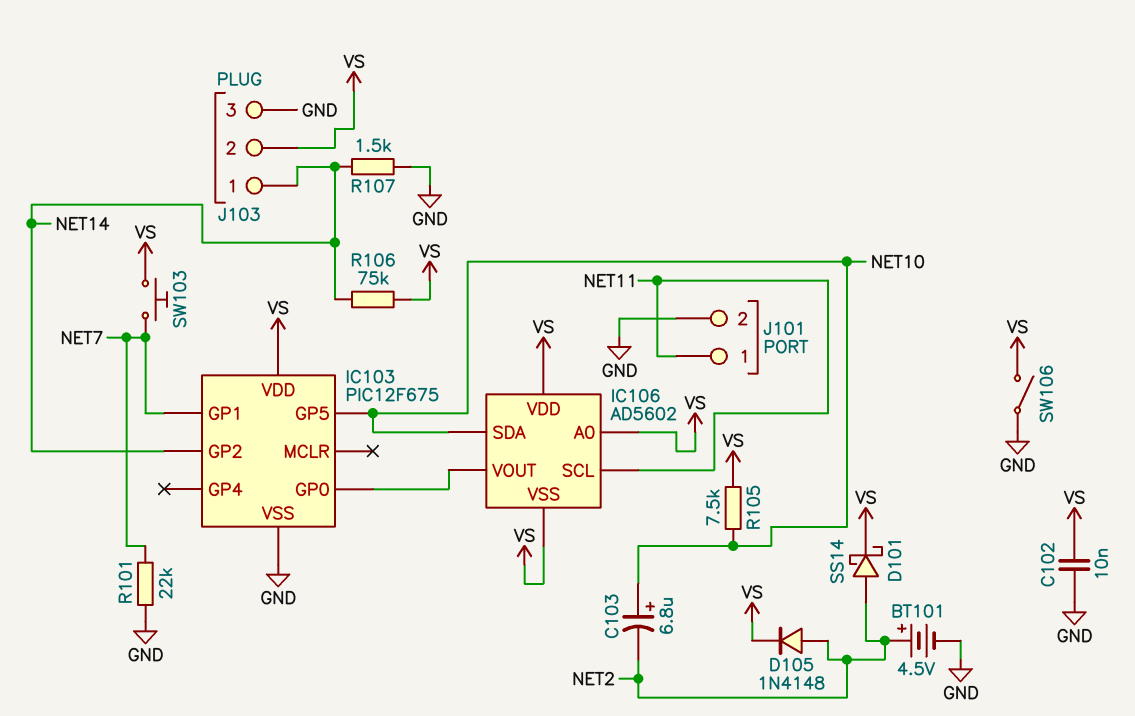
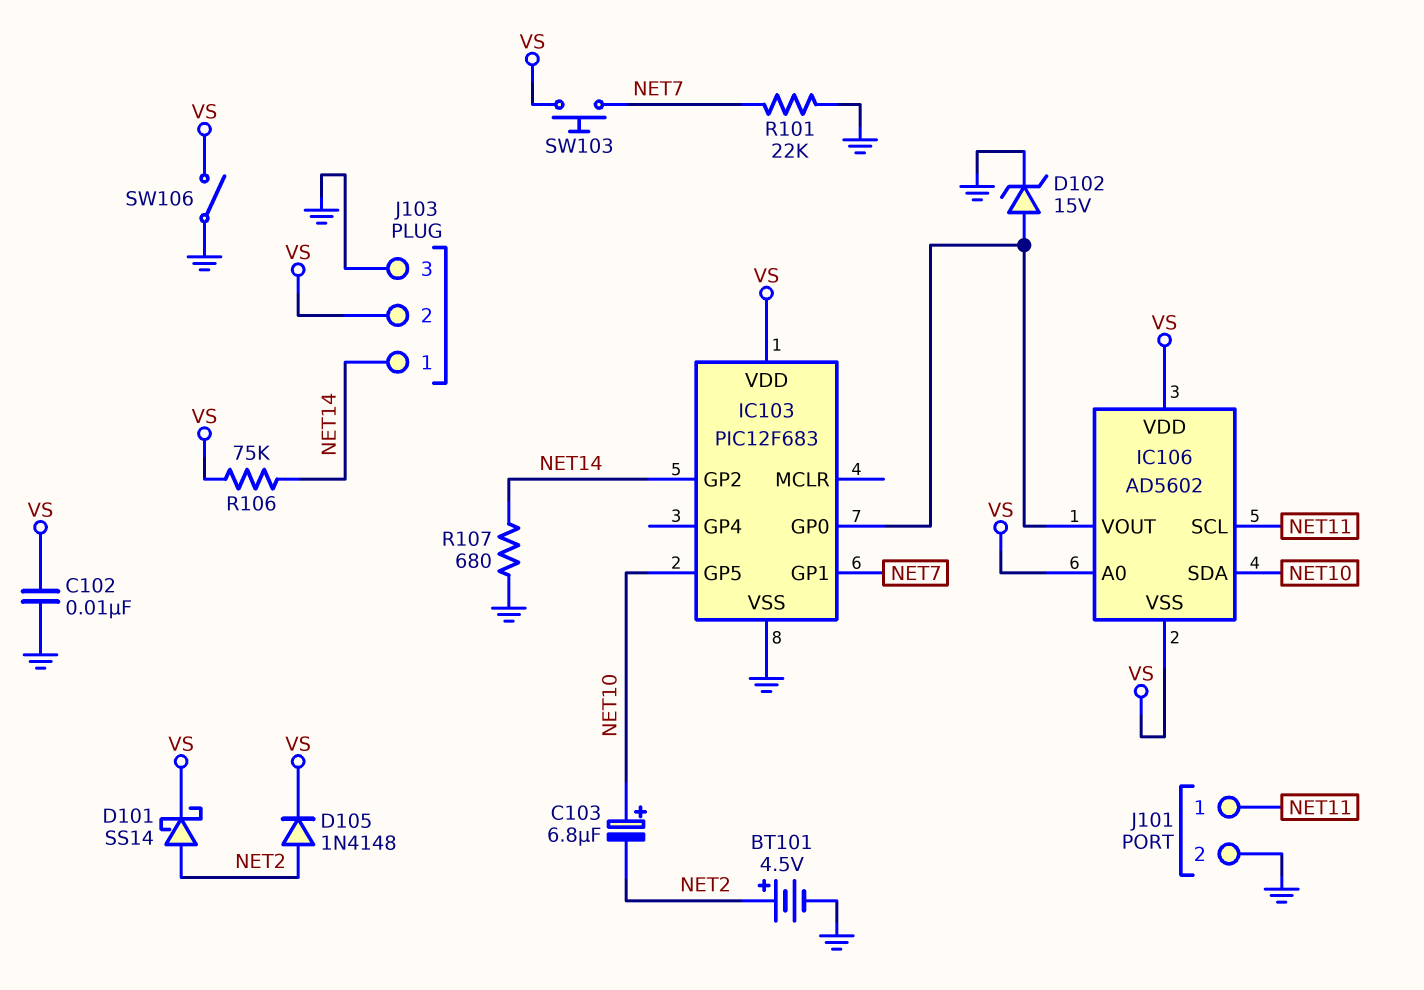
D102: none -> zener 15V (A IC103/GP0, K GND)
IC103: PIC12F675 -> PIC12F683
R105: 7.5k (NET10, VS) -> none
R107: 1.5k (GND, NET14) -> 680 (GND, NET14)

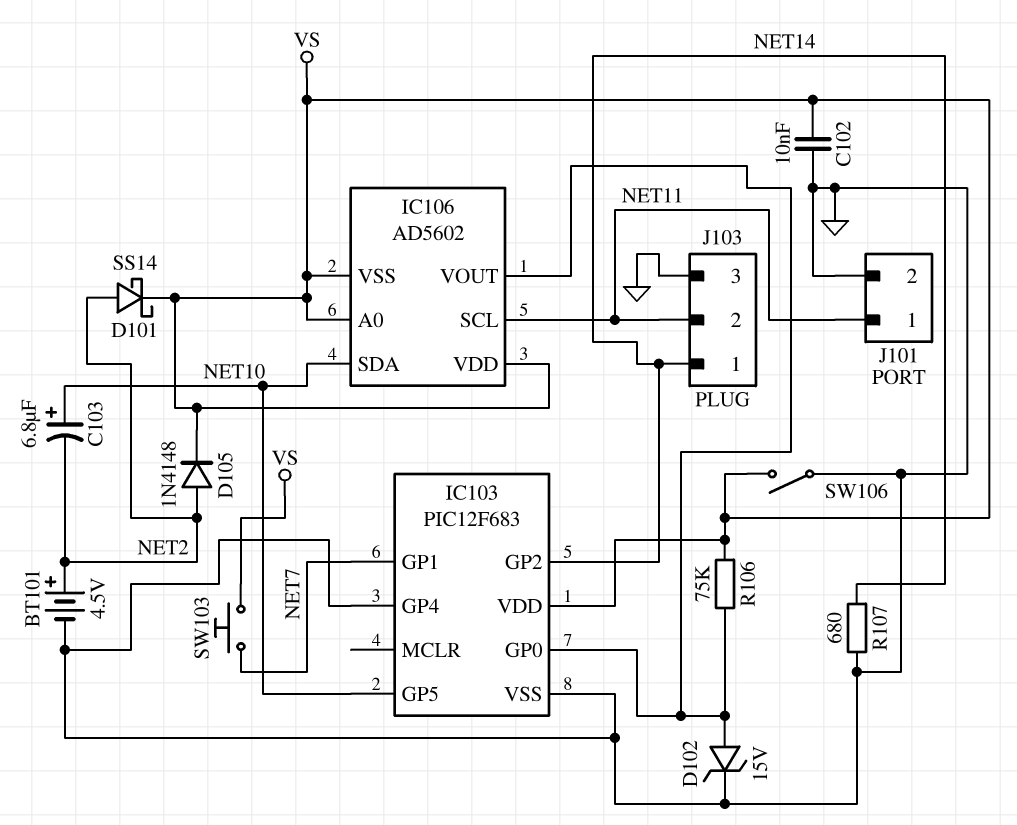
IC103 pin GP4: none -> GND
J103 pin 2: VS -> NET11
R101: 22k (GND, NET7) -> none
R106: 75k (NET14, VS) -> 75k (IC103/GP0, VS)

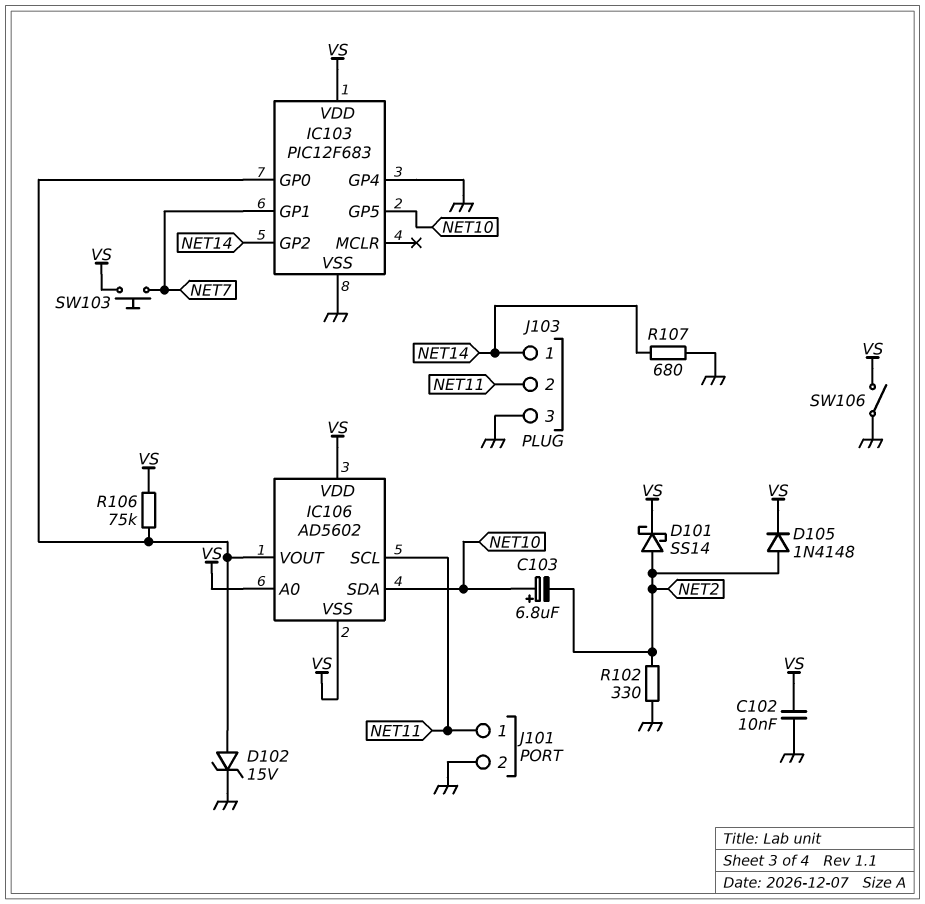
BT101: 4.5V (plus NET2, minus GND) -> none
R102: none -> 330 (GND, NET2)

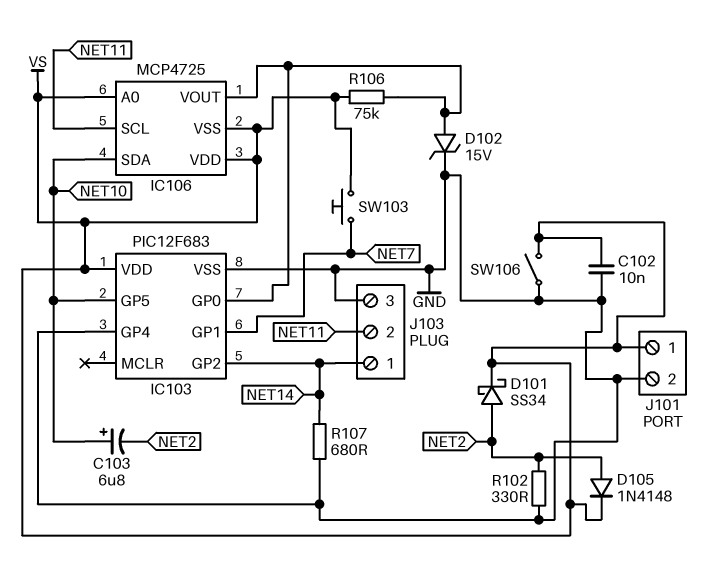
D101: schottky SS14 (A NET2, K VS) -> schottky SS34 (A NET2, K VS)
IC106: AD5602 -> MCP4725
J101 pin 1: NET11 -> VS

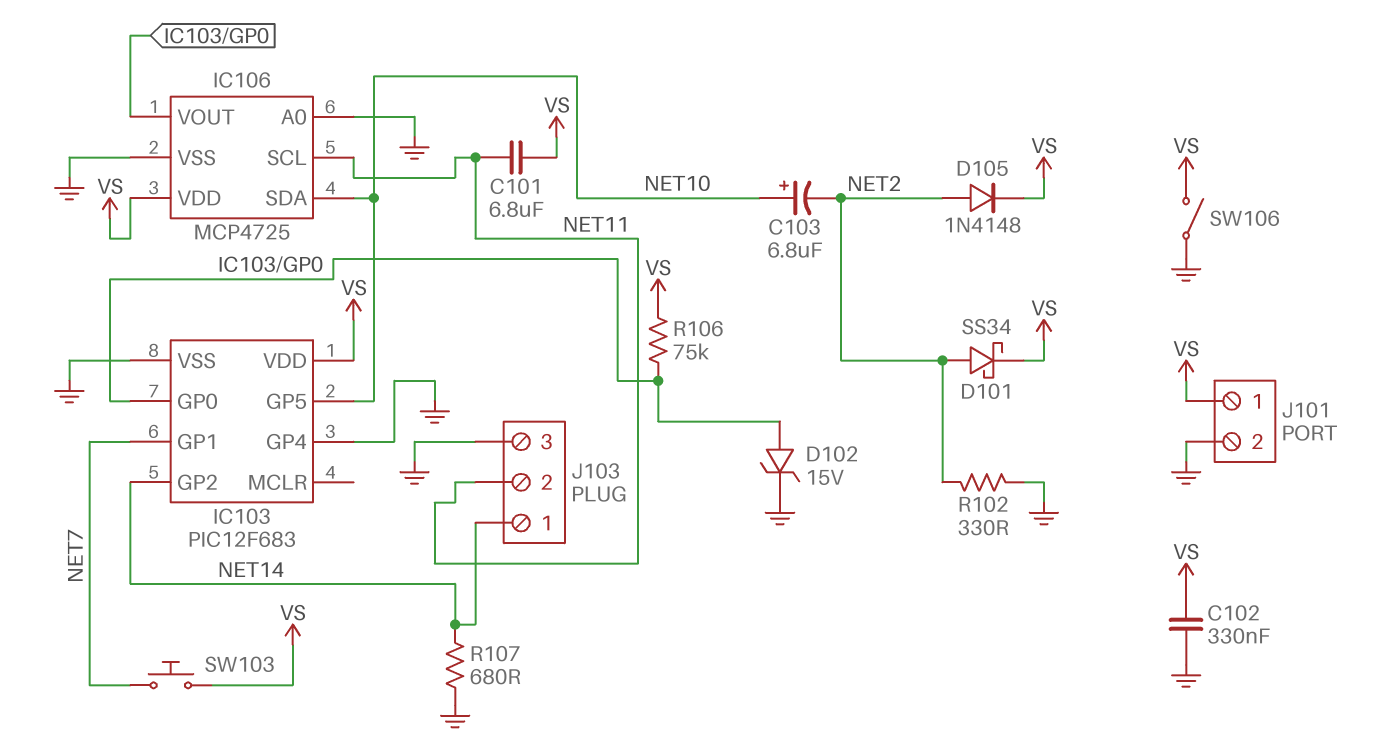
C101: none -> 6.8uF (NET11, VS)
C102: 10nF (GND, VS) -> 330nF (GND, VS)
IC106 pin A0: VS -> GND
IC106 pin VSS: VS -> GND

